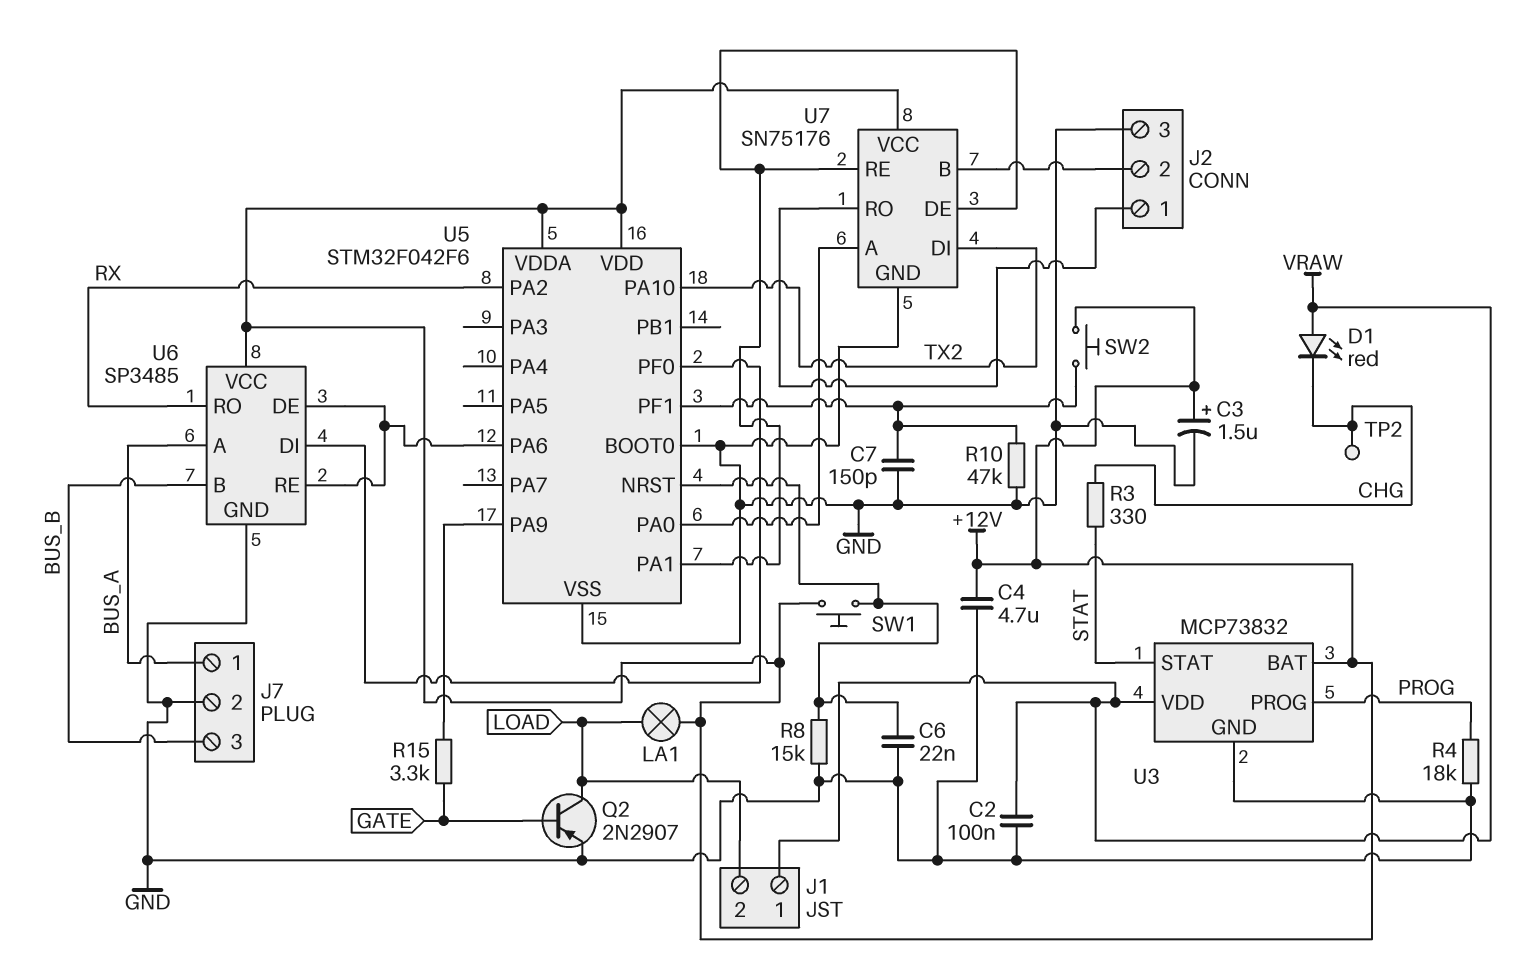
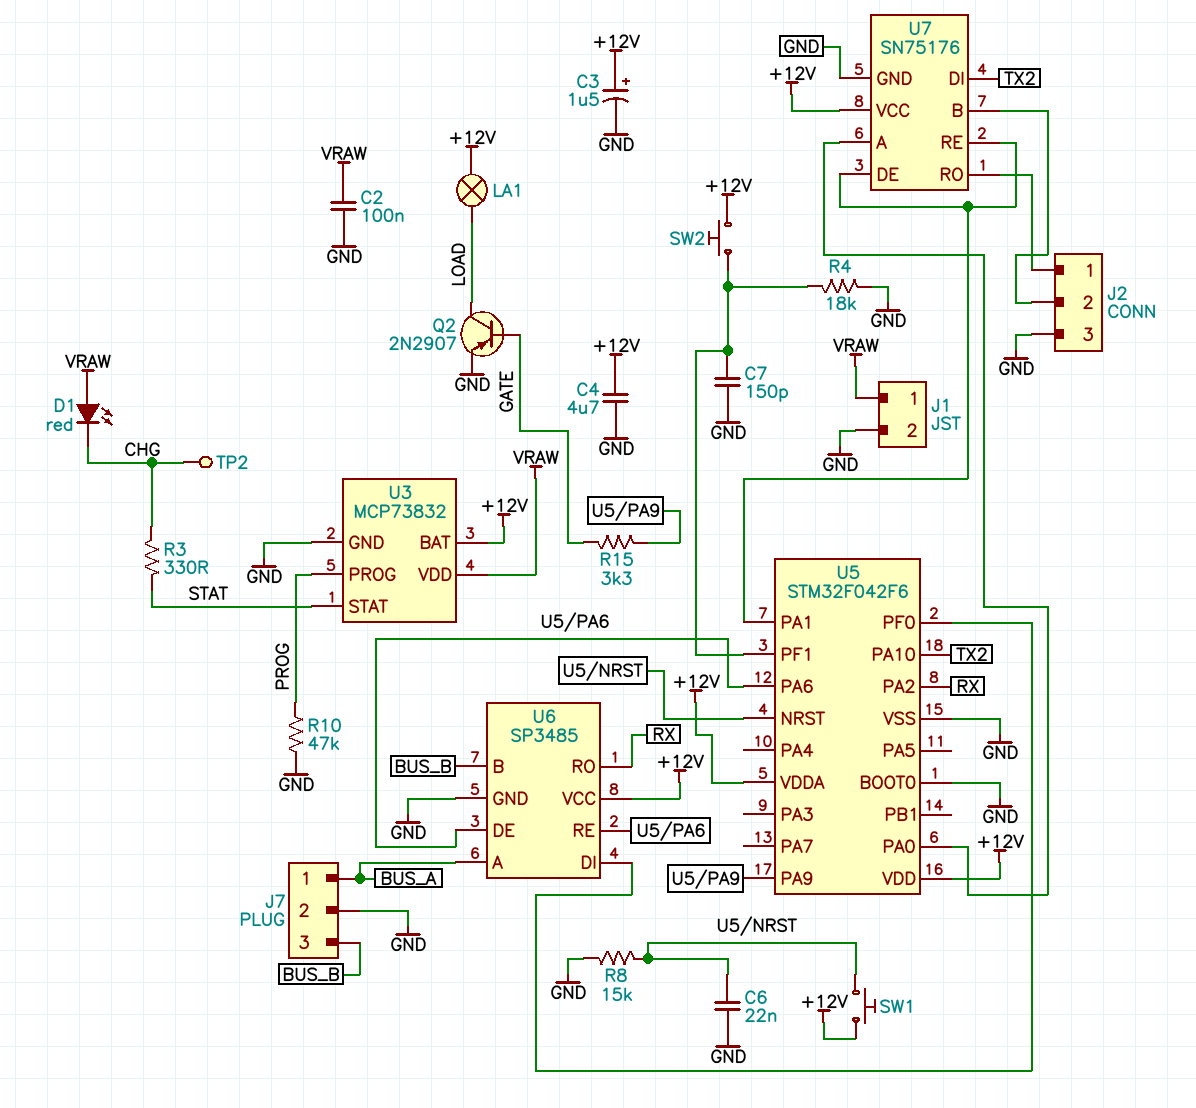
J1 pin 2: LOAD -> GND
R4: 18k (GND, PROG) -> 18k (GND, U5/PF1)
R10: 47k (GND, U5/PF1) -> 47k (GND, PROG)

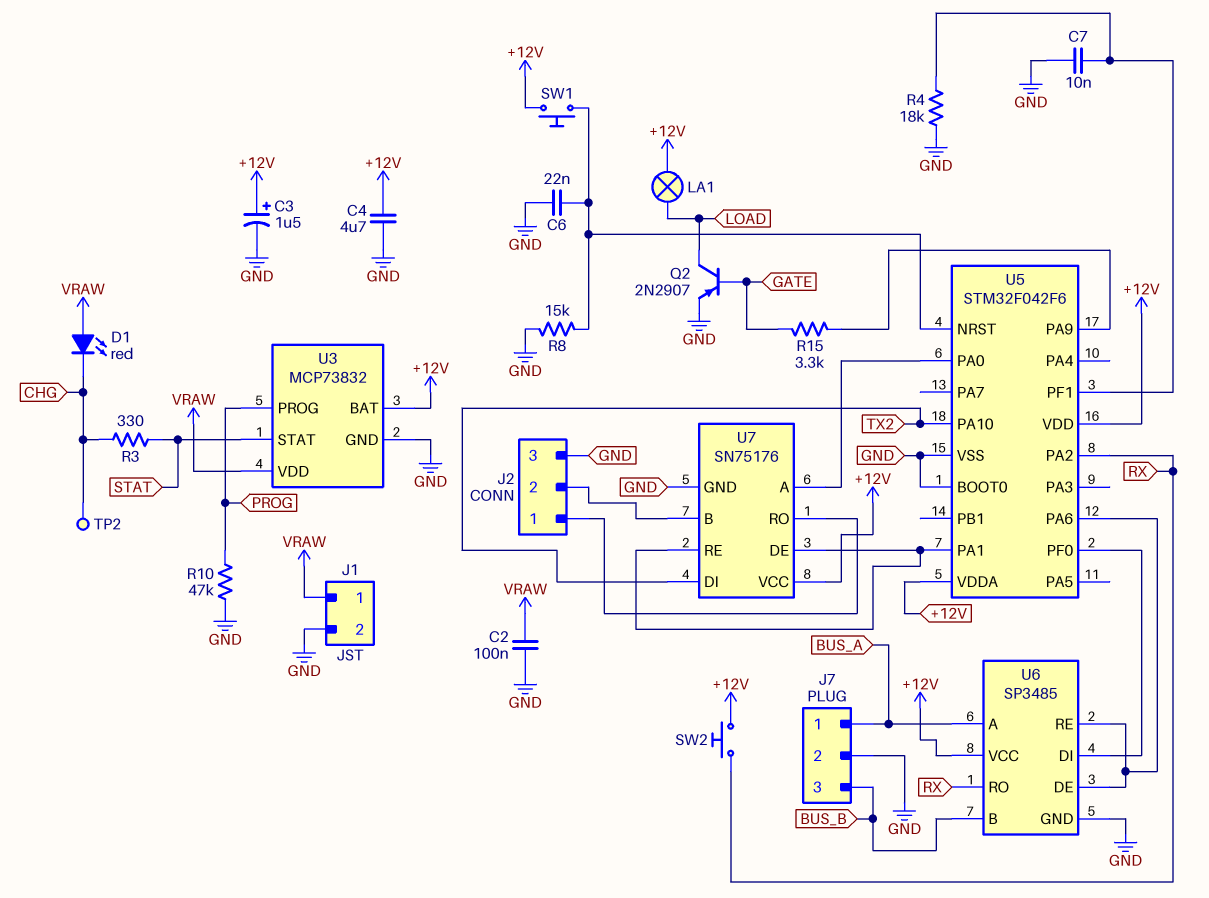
C7: 150pF (GND, U5/PF1) -> 10nF (GND, U5/PF1)
SW2: button (+12V, U5/PF1) -> button (+12V, RX)

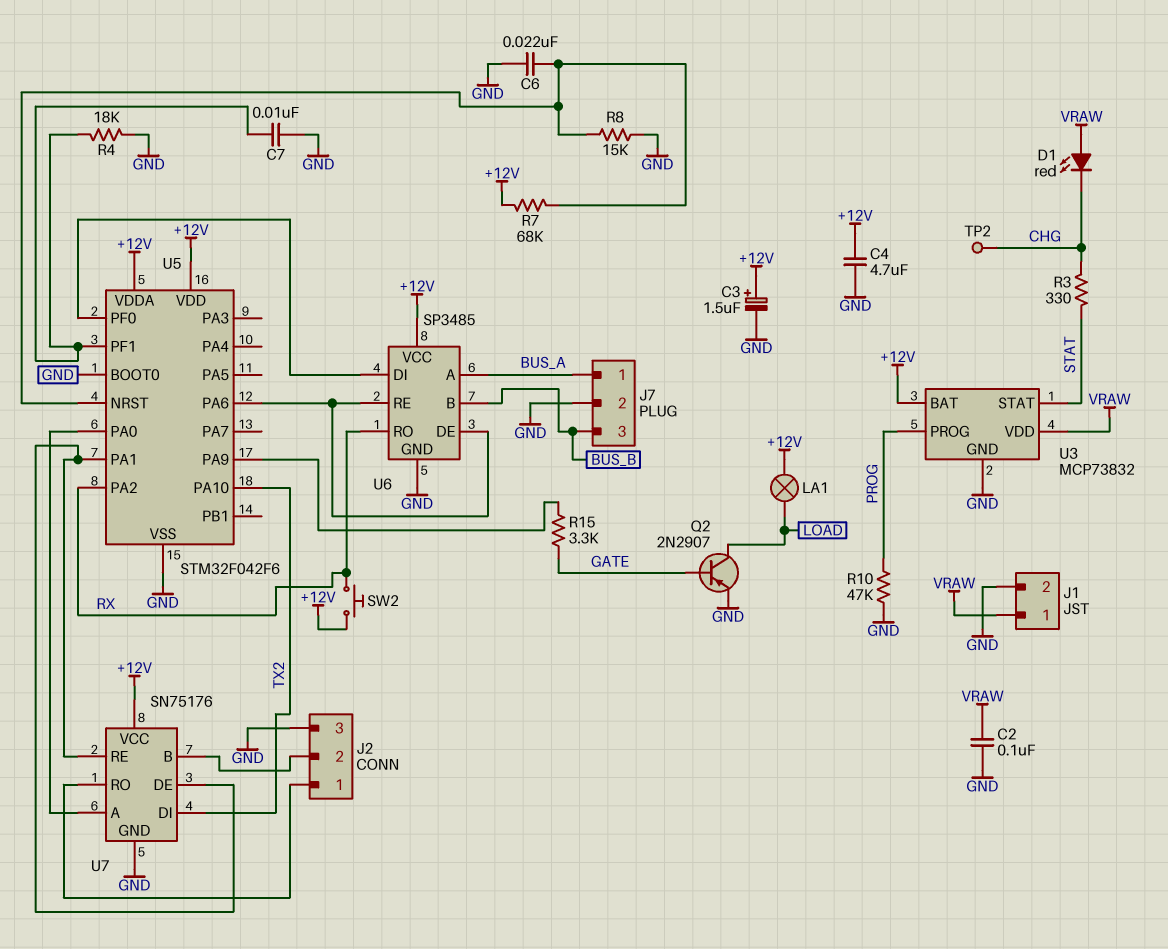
R7: none -> 68k (+12V, U5/NRST)
SW1: button (+12V, U5/NRST) -> none

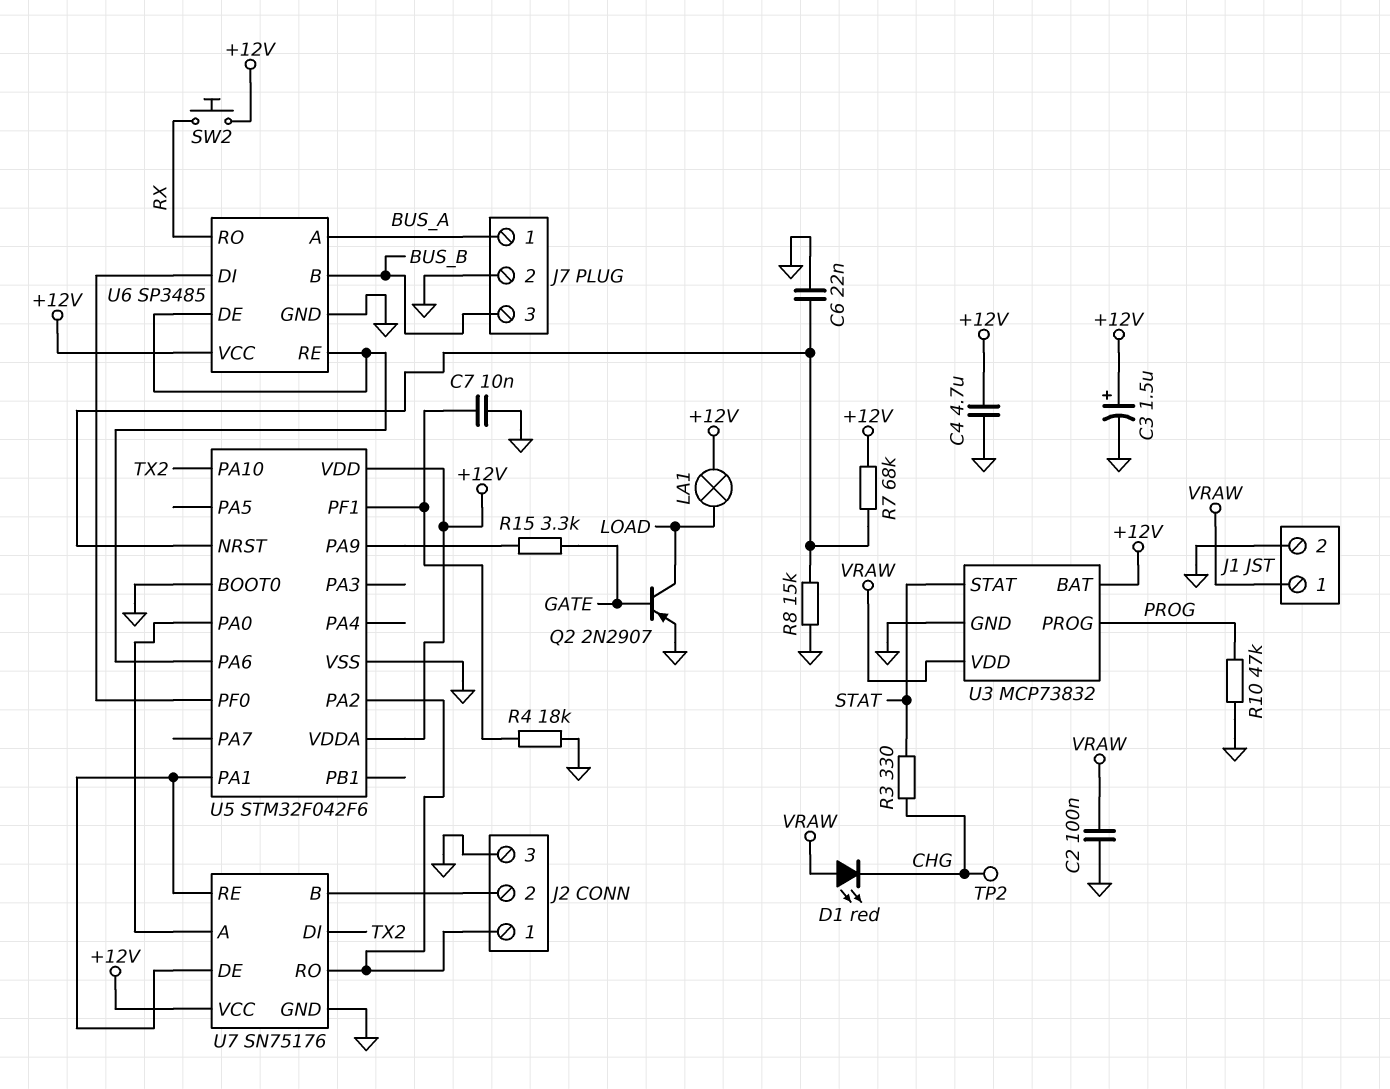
U5 pin PA2: RX -> J2/1

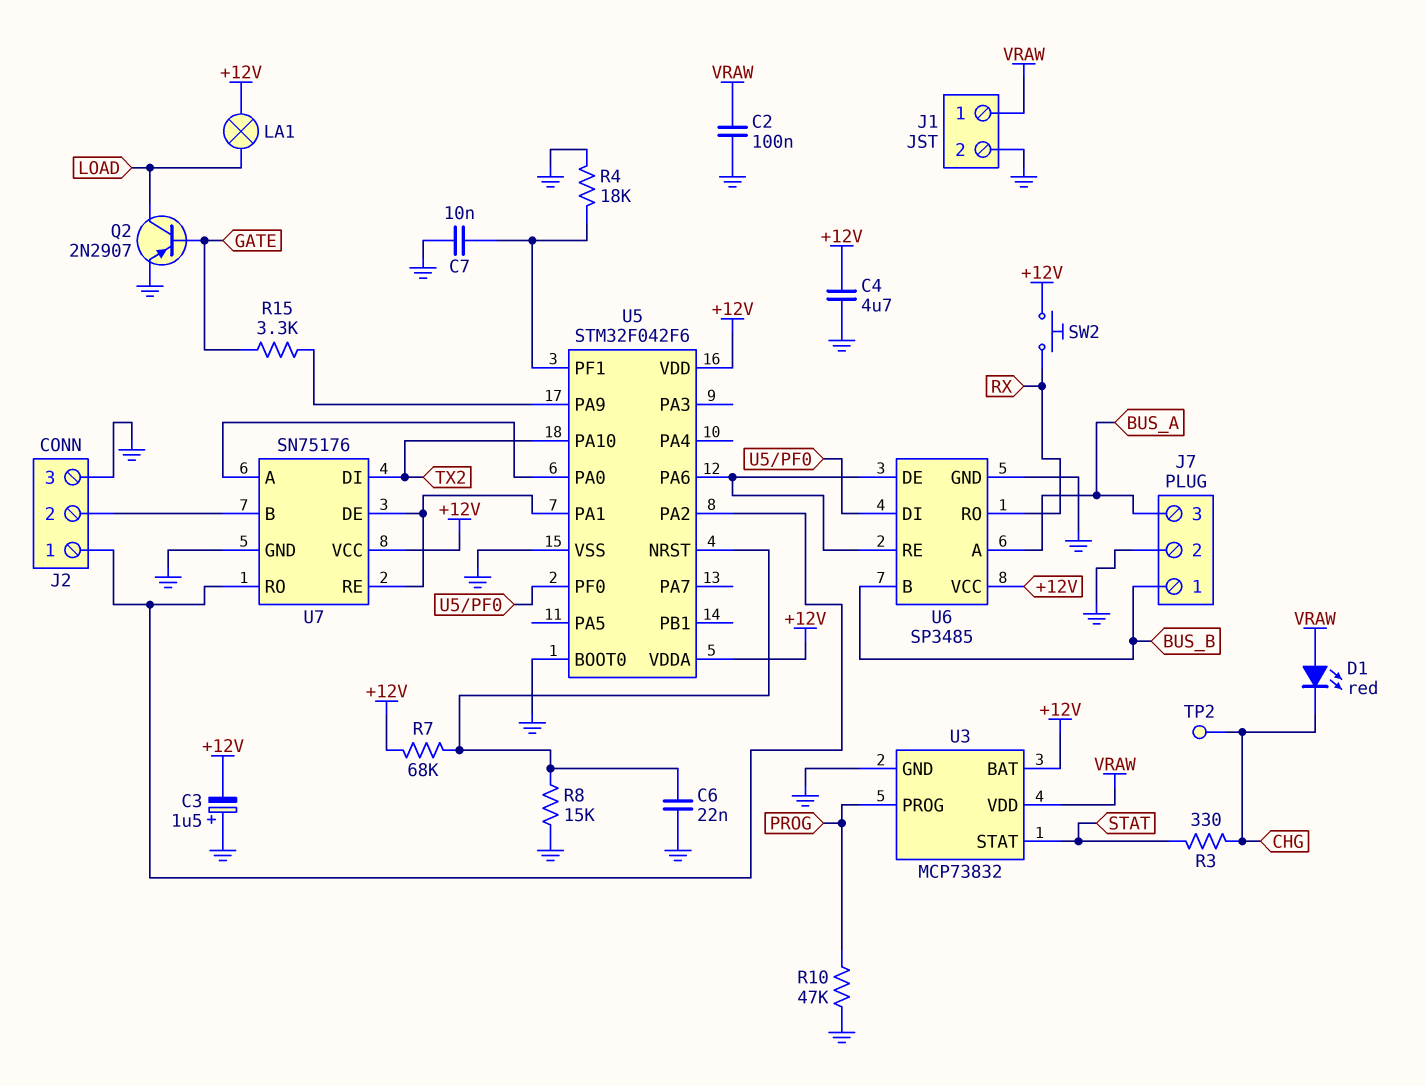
C3: 1.5uF (plus +12V, minus GND) -> 1.5uF (plus GND, minus +12V)
J7 pin 1: BUS_A -> BUS_B
J7 pin 3: BUS_B -> BUS_A

